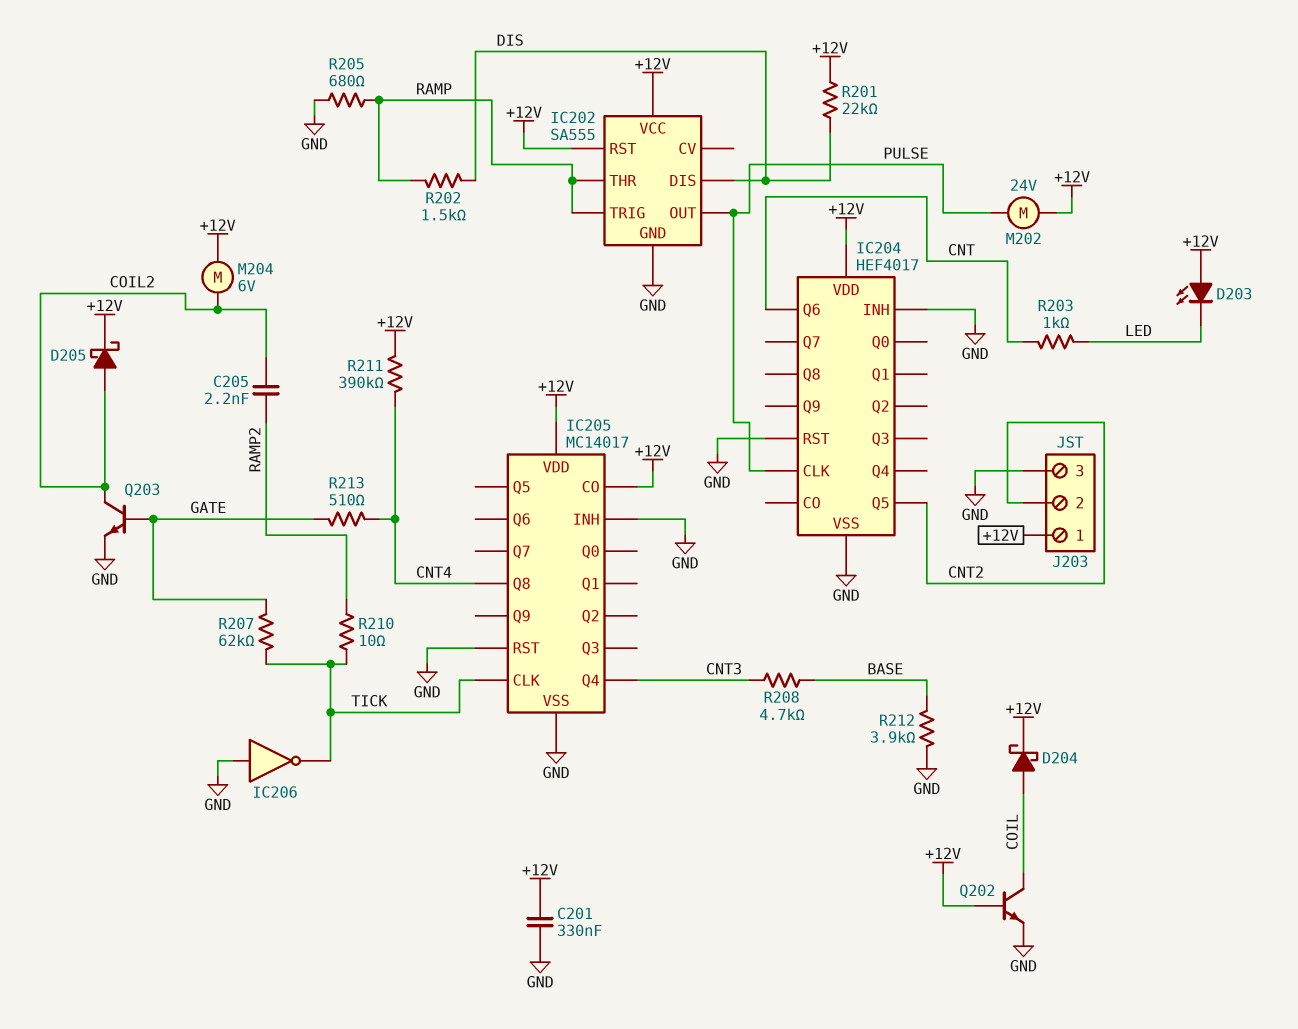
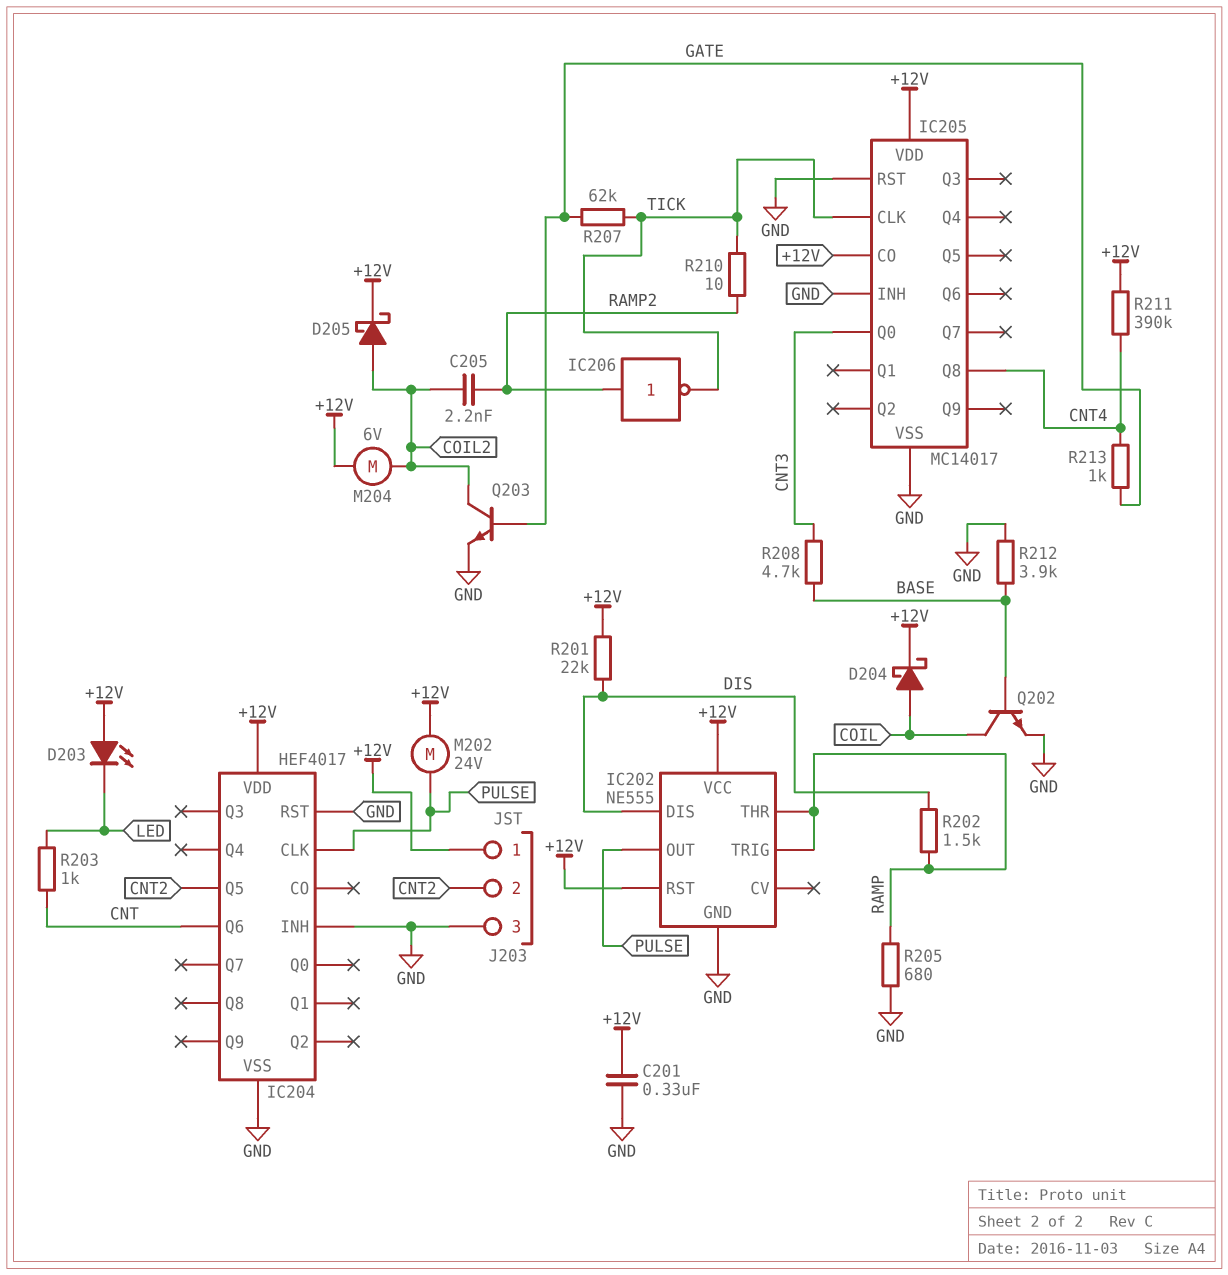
IC202: SA555 -> NE555
IC205 pin Q0: none -> CNT3
IC205 pin Q4: CNT3 -> none
IC206: NOT (in GND, out TICK) -> NOT (in RAMP2, out TICK)
Q202: NPN (B +12V, C COIL, E GND) -> NPN (B BASE, C COIL, E GND)
R213: 510 (CNT4, GATE) -> 1k (CNT4, GATE)

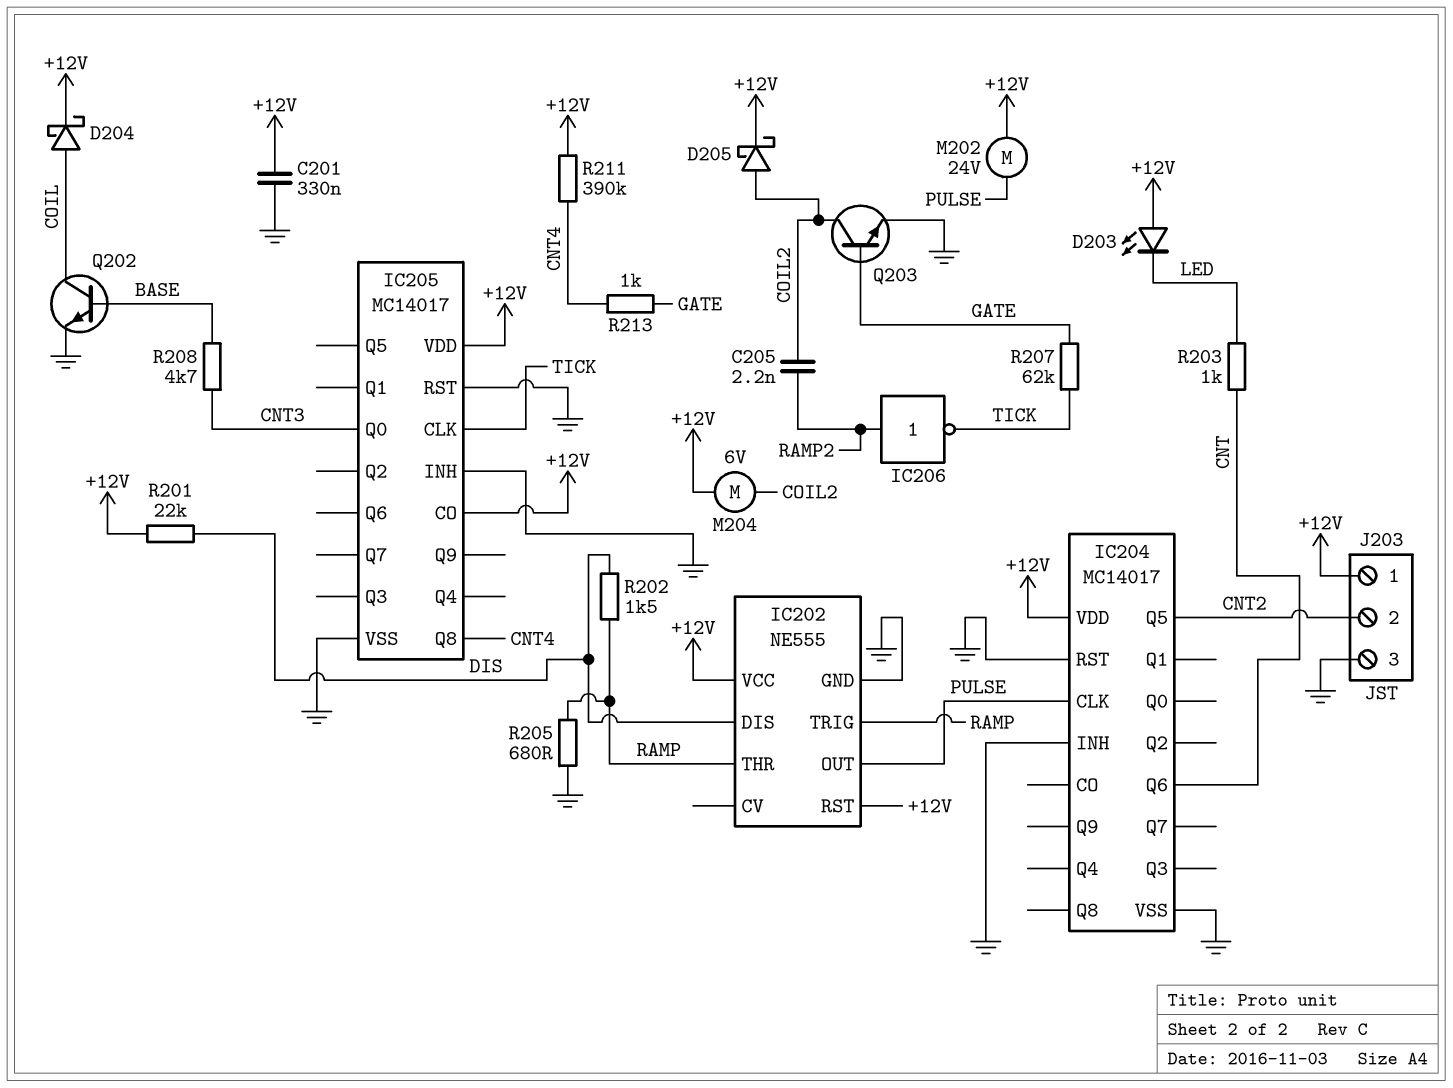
IC204: HEF4017 -> MC14017
R210: 10 (RAMP2, TICK) -> none
R212: 3.9k (BASE, GND) -> none

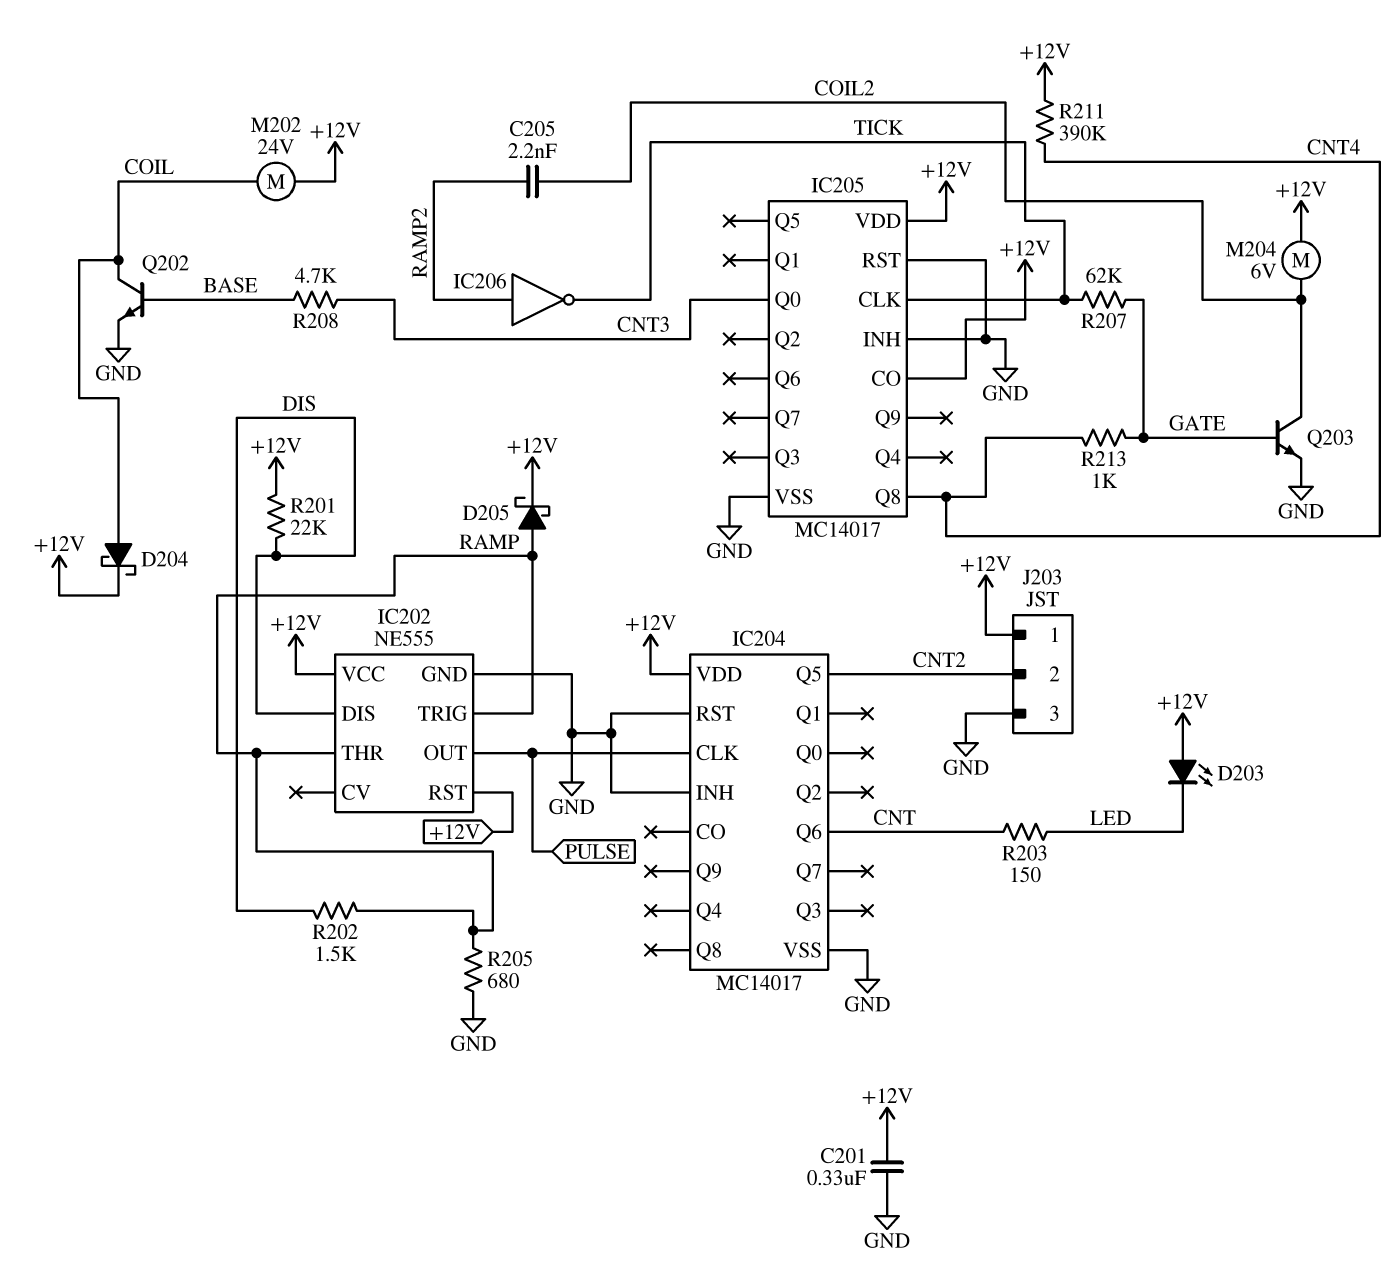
D205: schottky (A COIL2, K +12V) -> schottky (A RAMP, K +12V)
M202: motor 24V (+12V, PULSE) -> motor 24V (+12V, COIL)
R203: 1k (CNT, LED) -> 150 (CNT, LED)

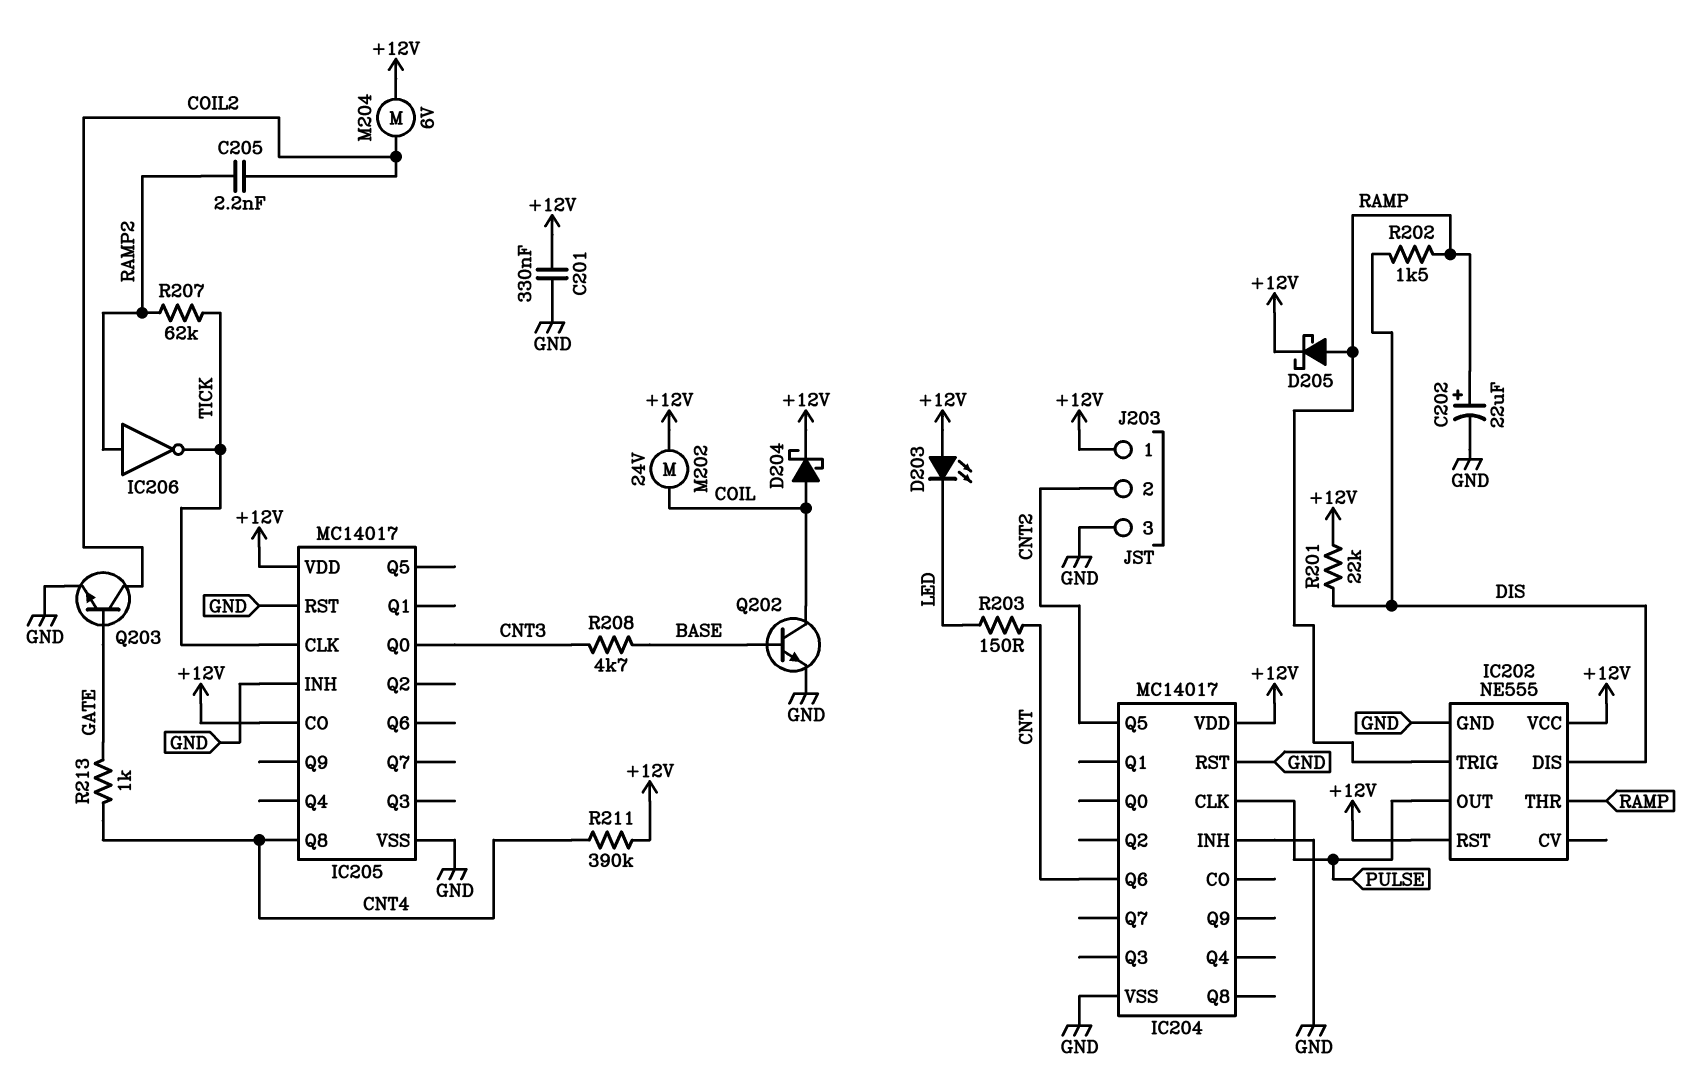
C202: none -> 22uF (plus RAMP, minus GND)
R205: 680 (GND, RAMP) -> none
R207: 62k (GATE, TICK) -> 62k (RAMP2, TICK)

